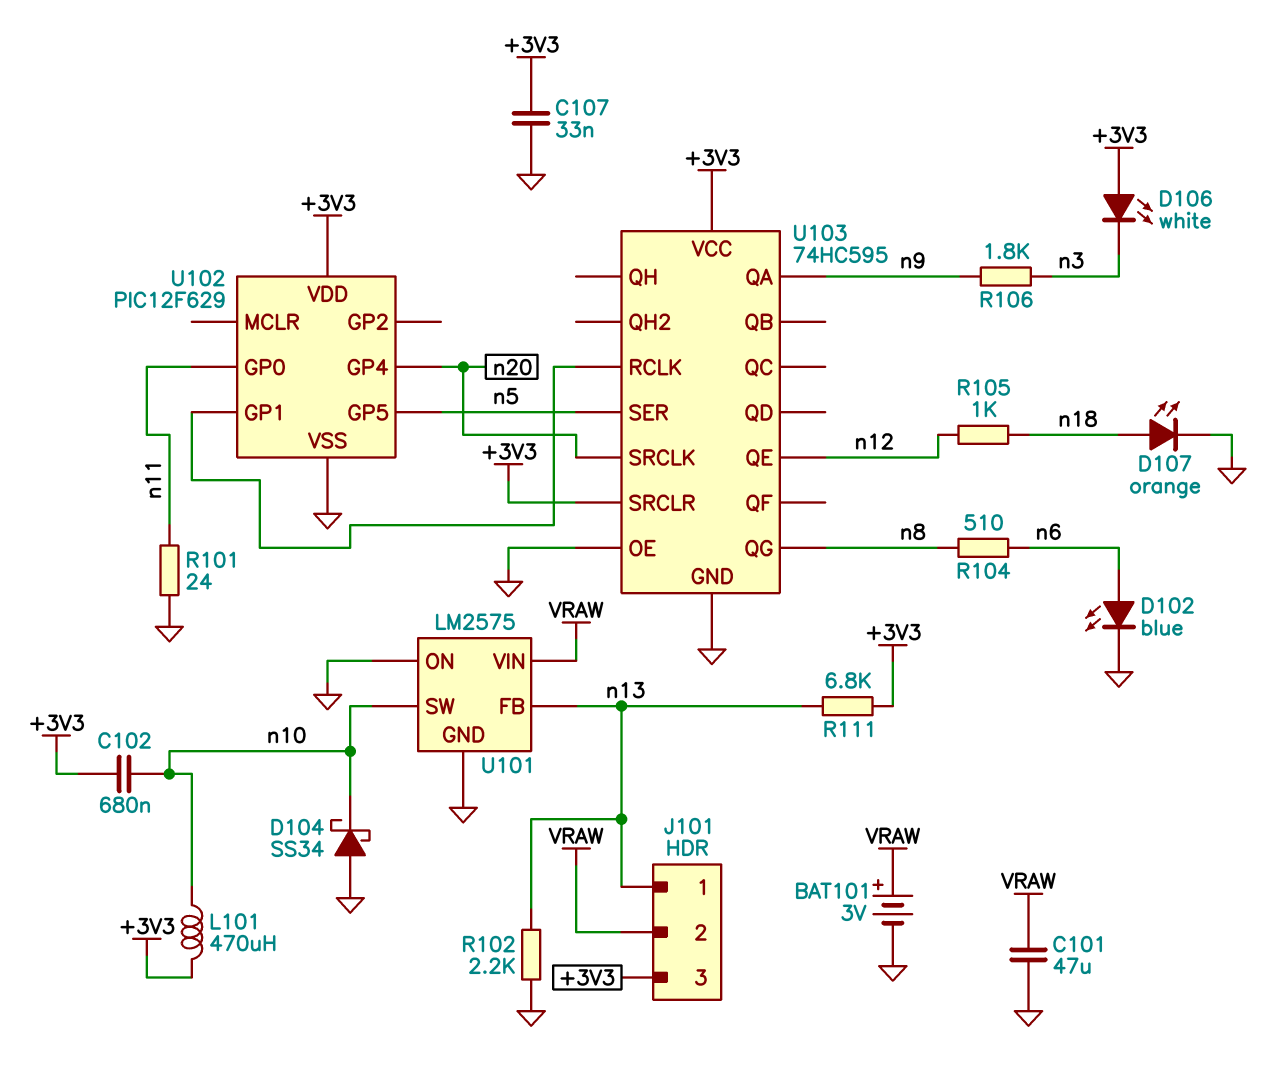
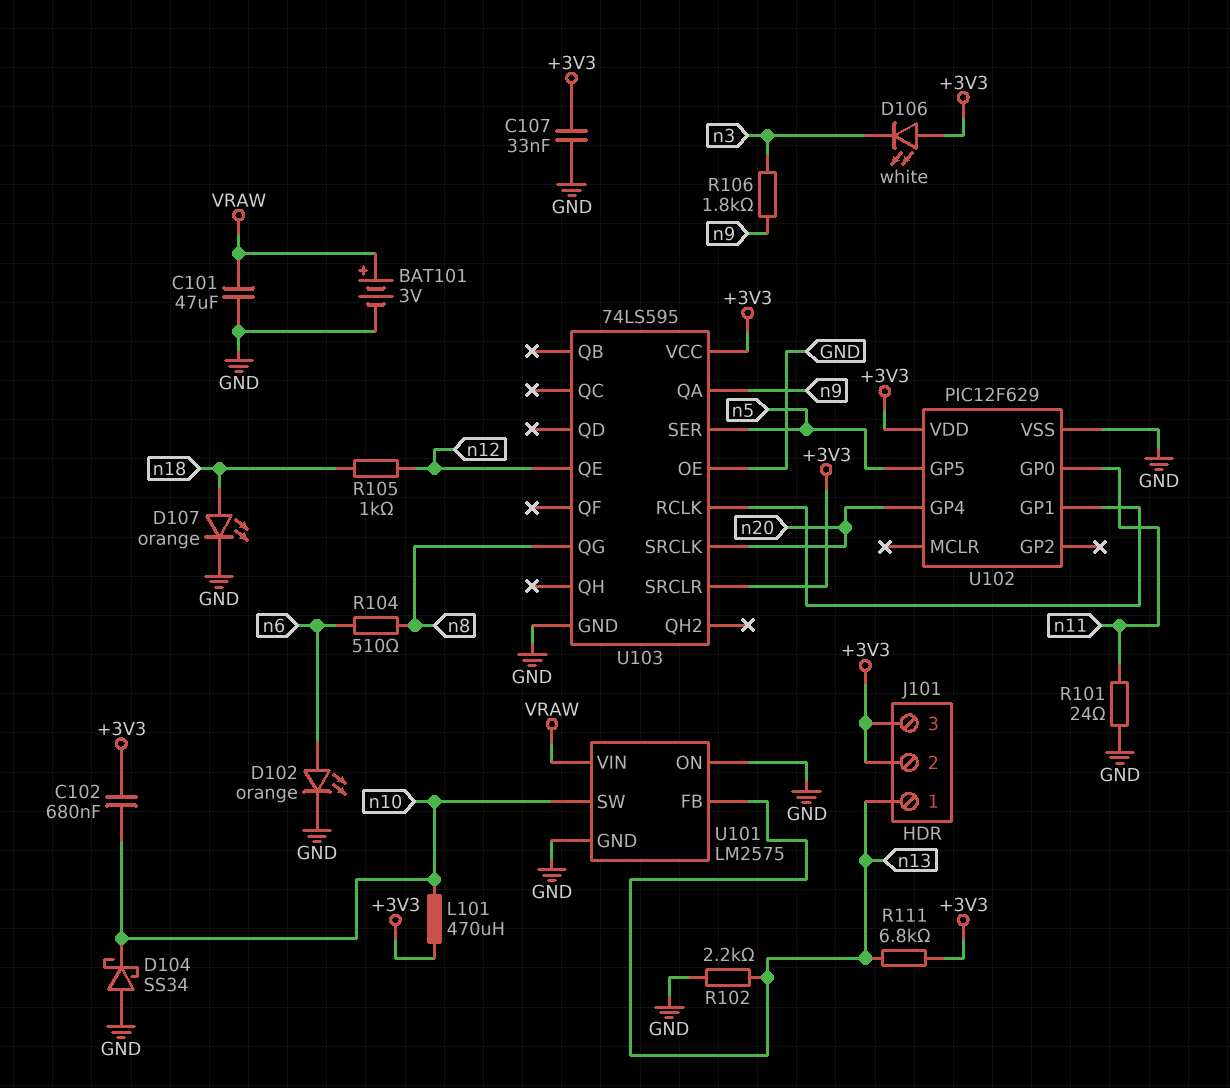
D102: LED blue (A n6, K GND) -> LED orange (A n6, K GND)
J101 pin 2: VRAW -> +3V3
U103: 74HC595 -> 74LS595

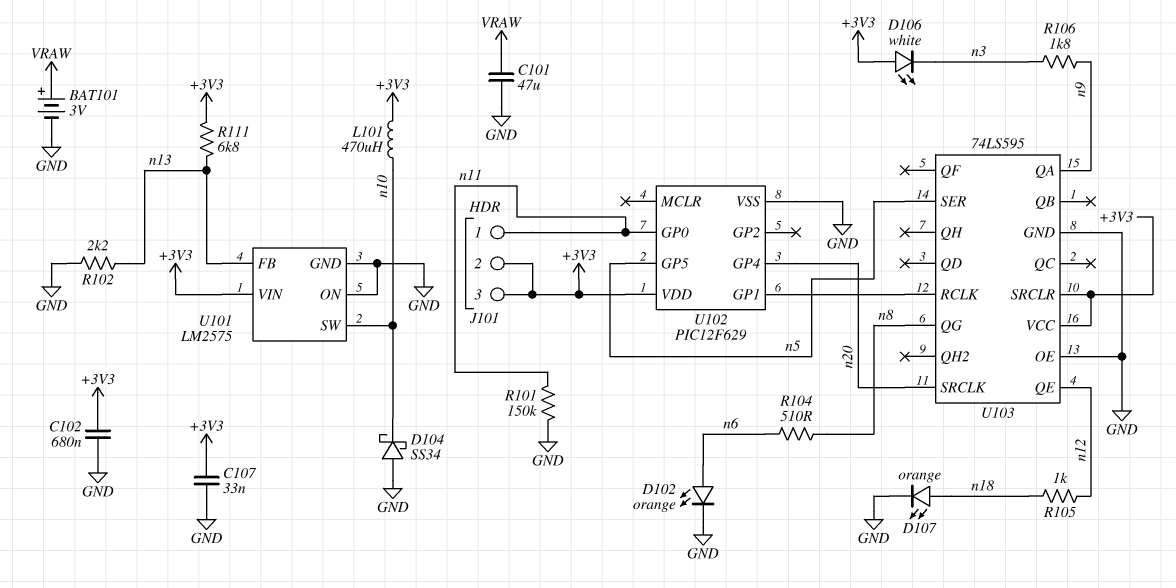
C102: 680nF (+3V3, n10) -> 680nF (+3V3, GND)
J101 pin 1: n13 -> n11
R101: 24 (GND, n11) -> 150k (GND, n11)
U101 pin VIN: VRAW -> +3V3

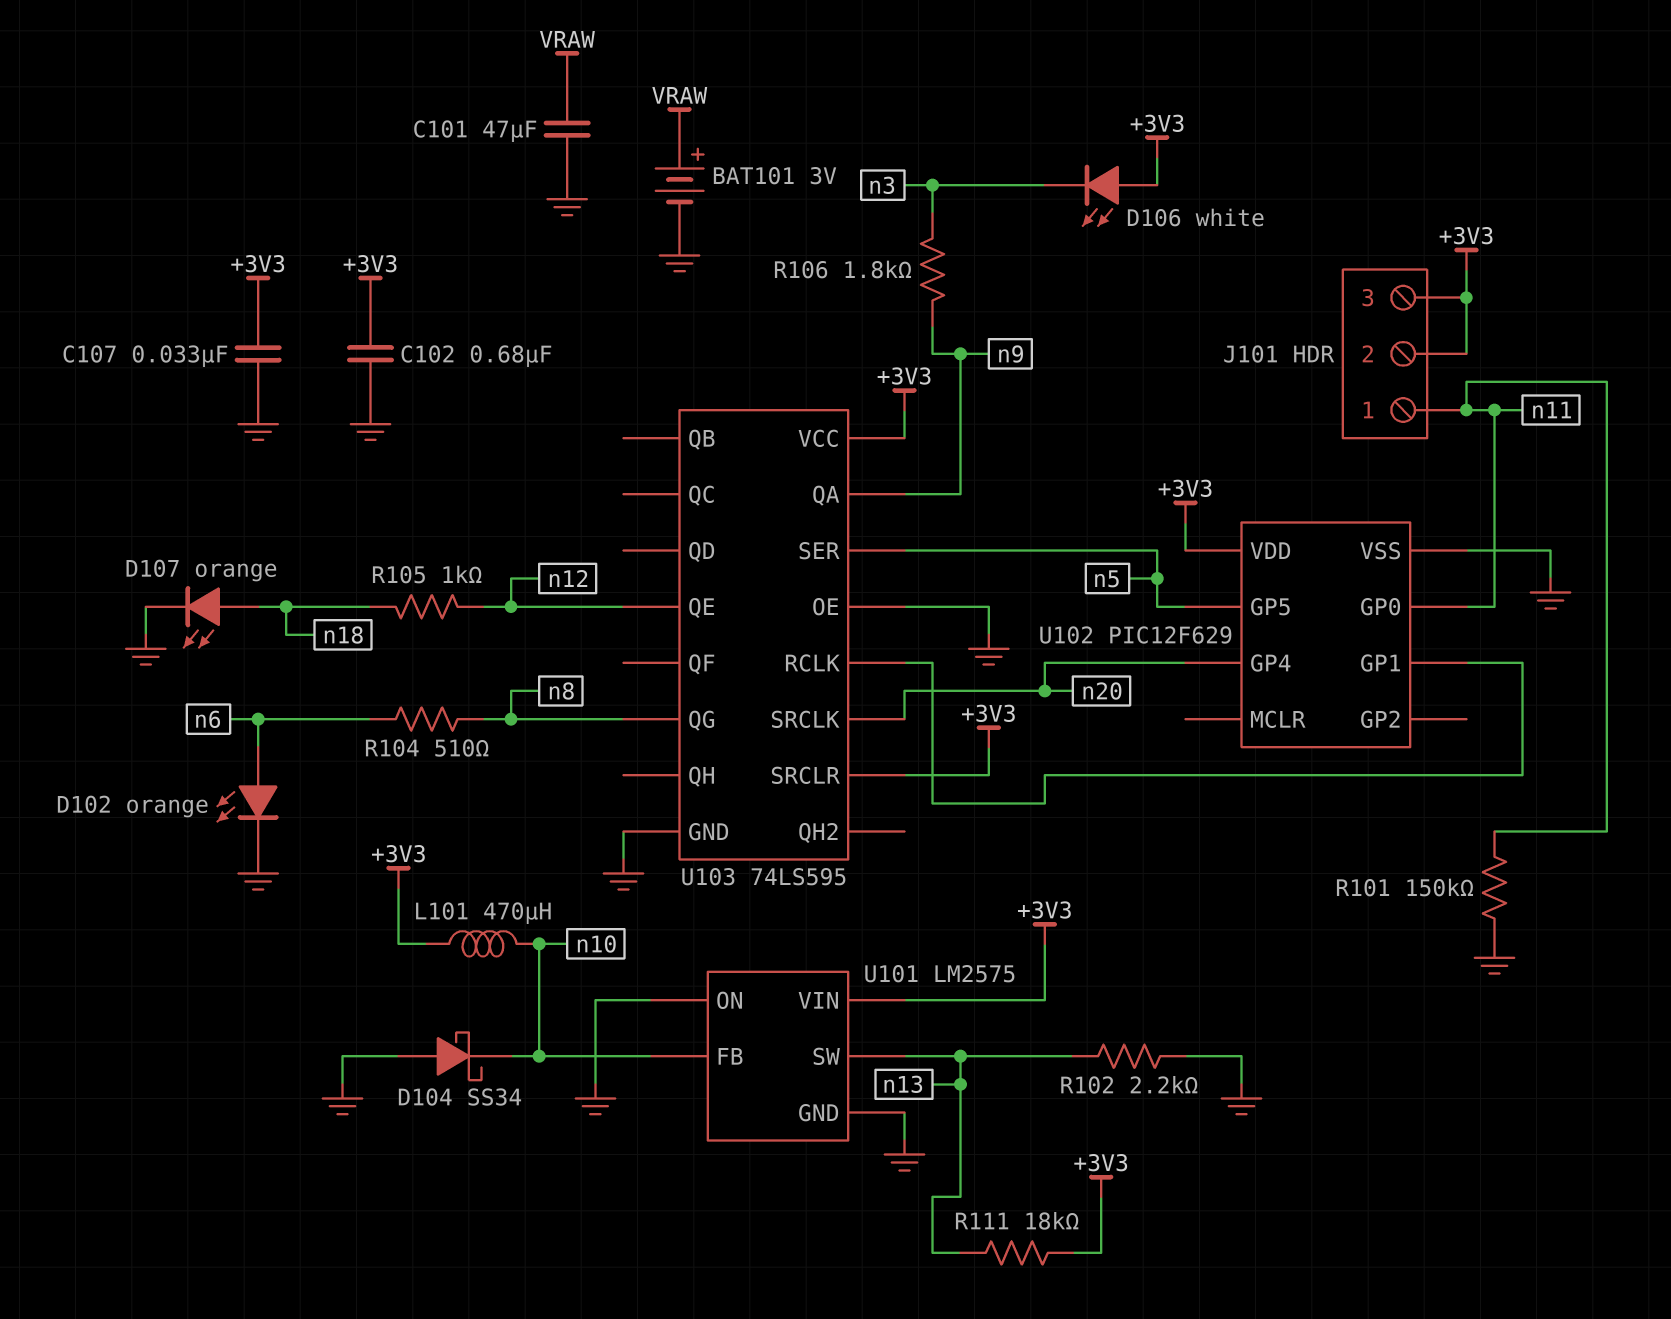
R111: 6.8k (+3V3, n13) -> 18k (+3V3, n13)
U101 pin FB: n13 -> n10
U101 pin SW: n10 -> n13

